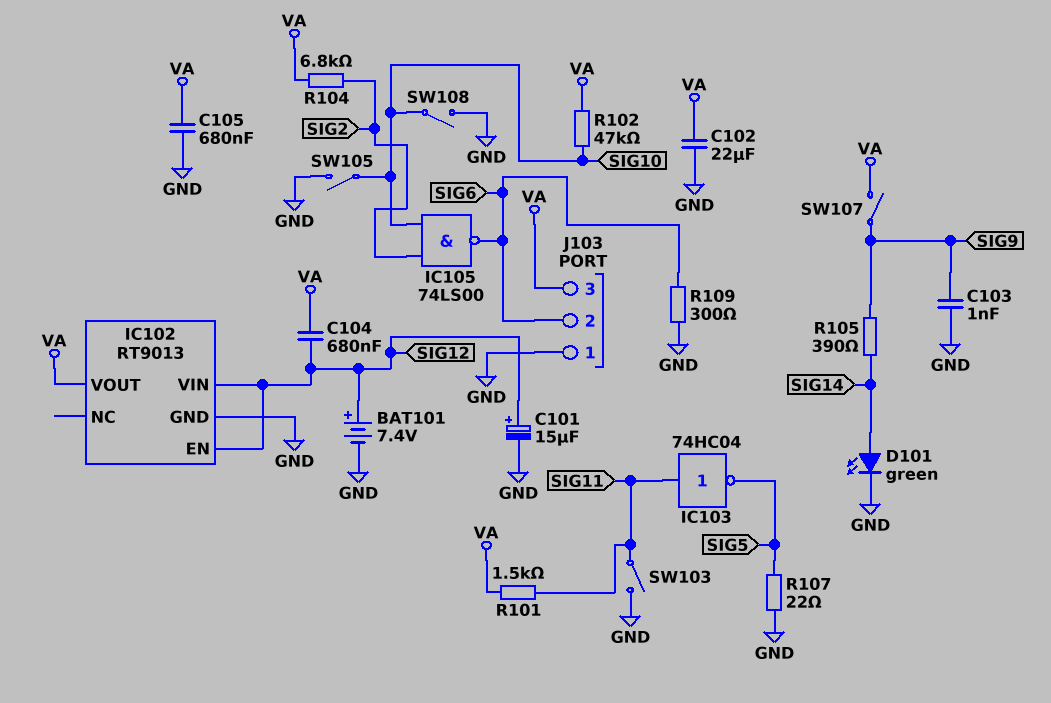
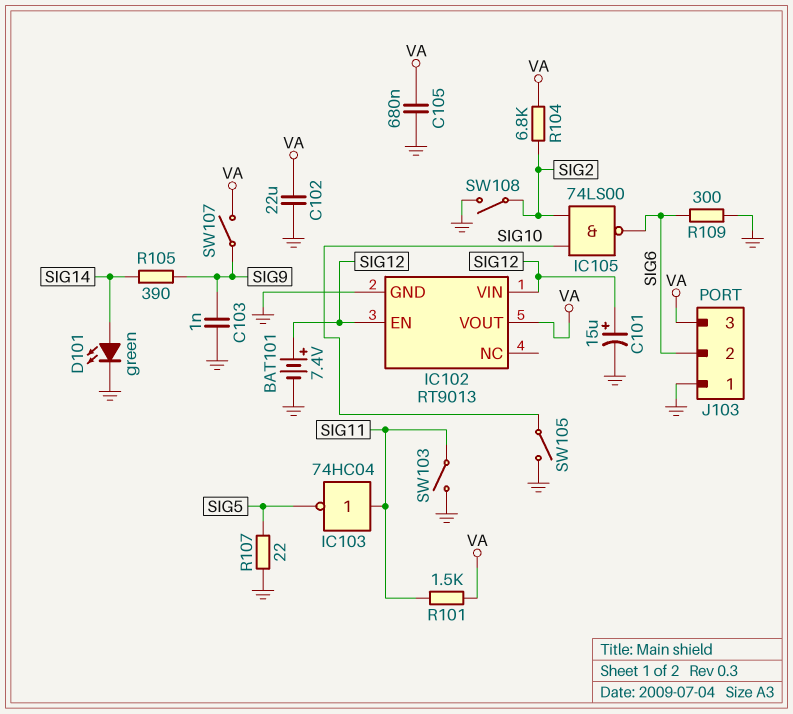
C104: 680nF (SIG12, VA) -> none
R102: 47k (SIG10, VA) -> none
SW108: switch (GND, SIG10) -> switch (GND, SIG2)

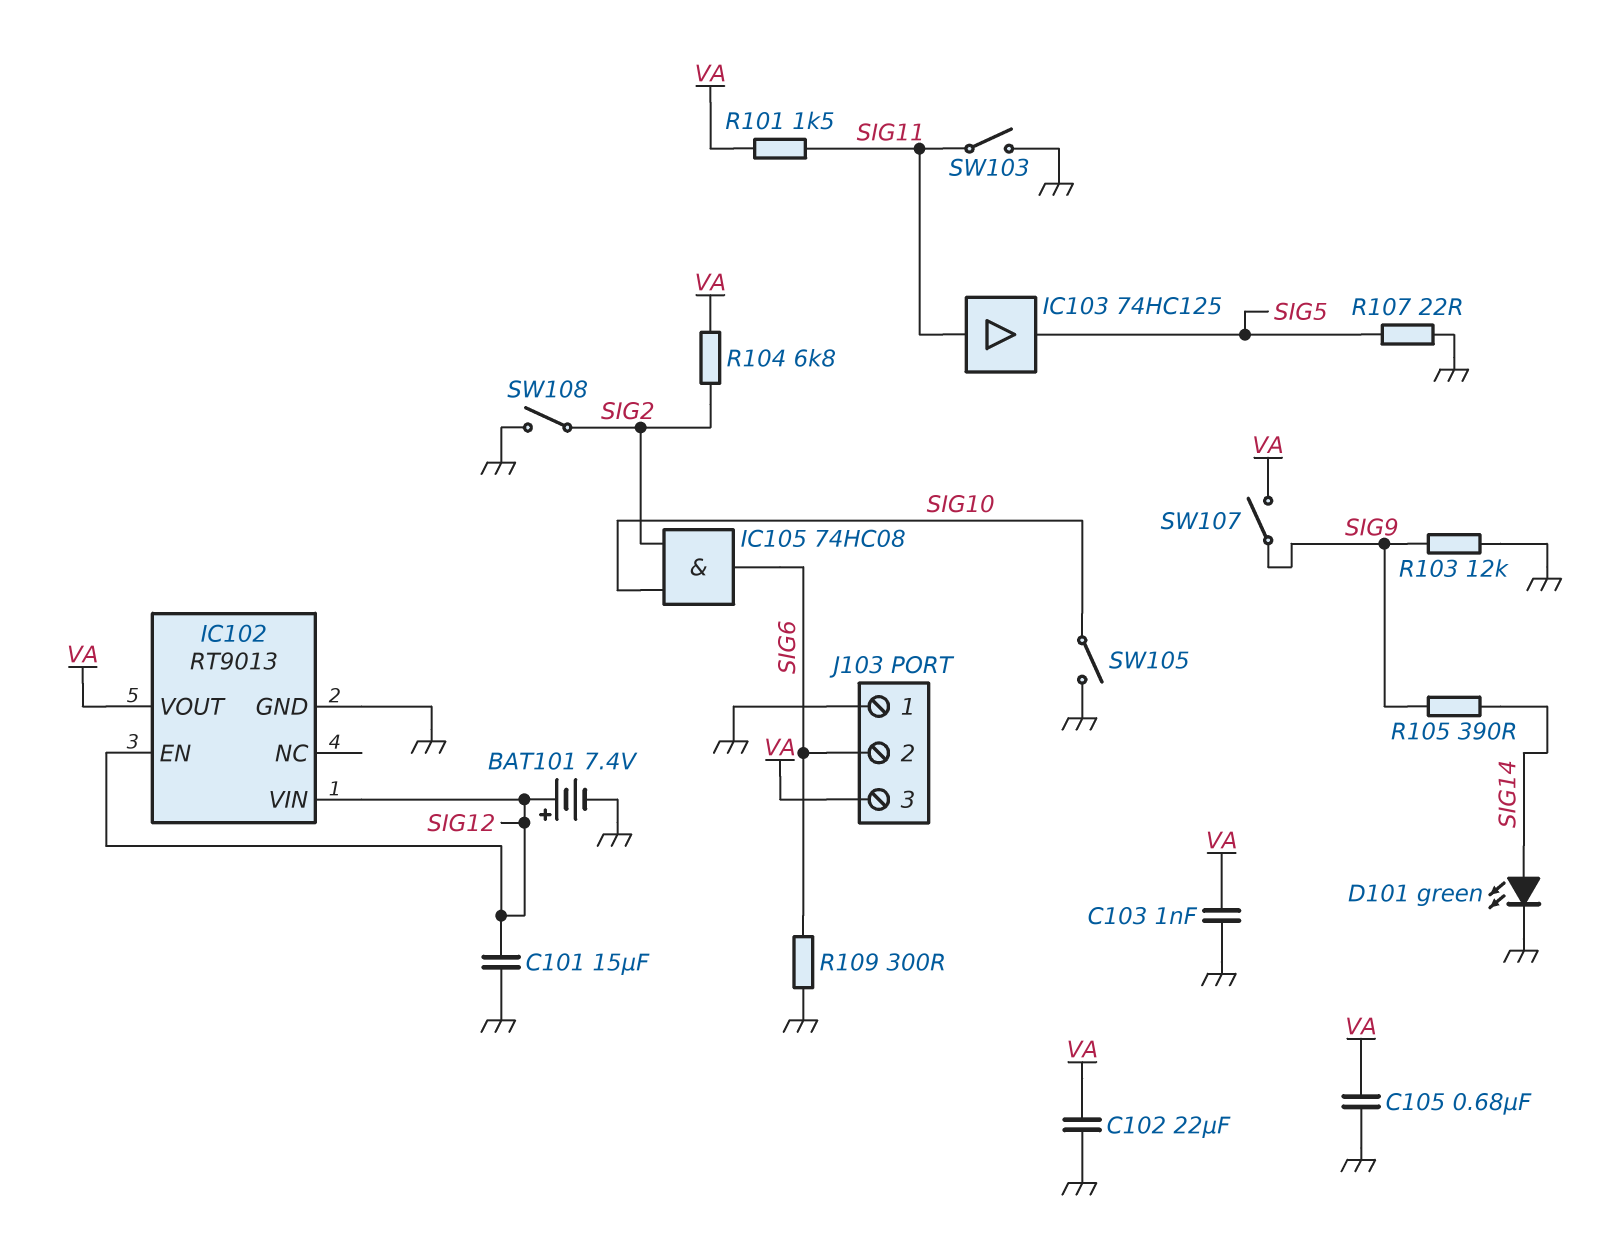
C101: 15uF (plus SIG12, minus GND) -> 15uF (GND, SIG12)
C103: 1nF (GND, SIG9) -> 1nF (GND, VA)
IC103: NOT 74HC04 (in SIG11, out SIG5) -> buffer 74HC125 (in SIG11, out SIG5)
IC105: NAND 74LS00 (in SIG2, in SIG10, out SIG6) -> AND 74HC08 (in SIG2, in SIG10, out SIG6)
R103: none -> 12k (GND, SIG9)

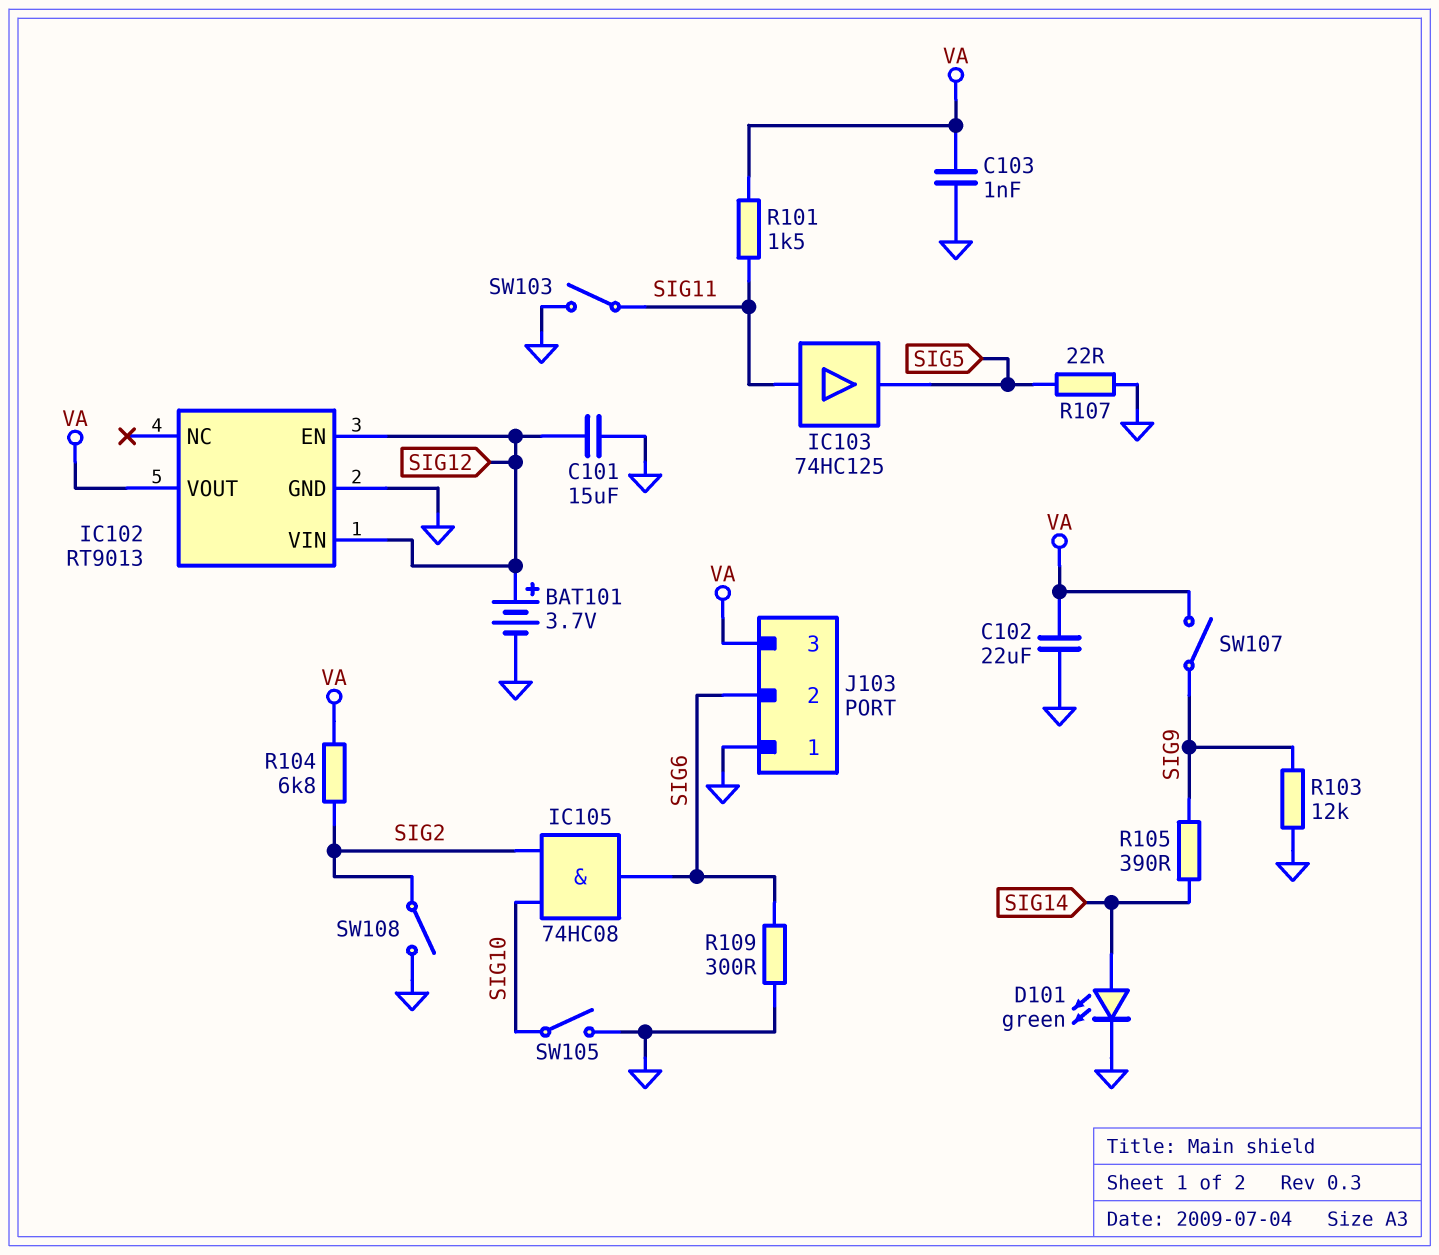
BAT101: 7.4V (plus SIG12, minus GND) -> 3.7V (plus SIG12, minus GND)
C105: 680nF (GND, VA) -> none

